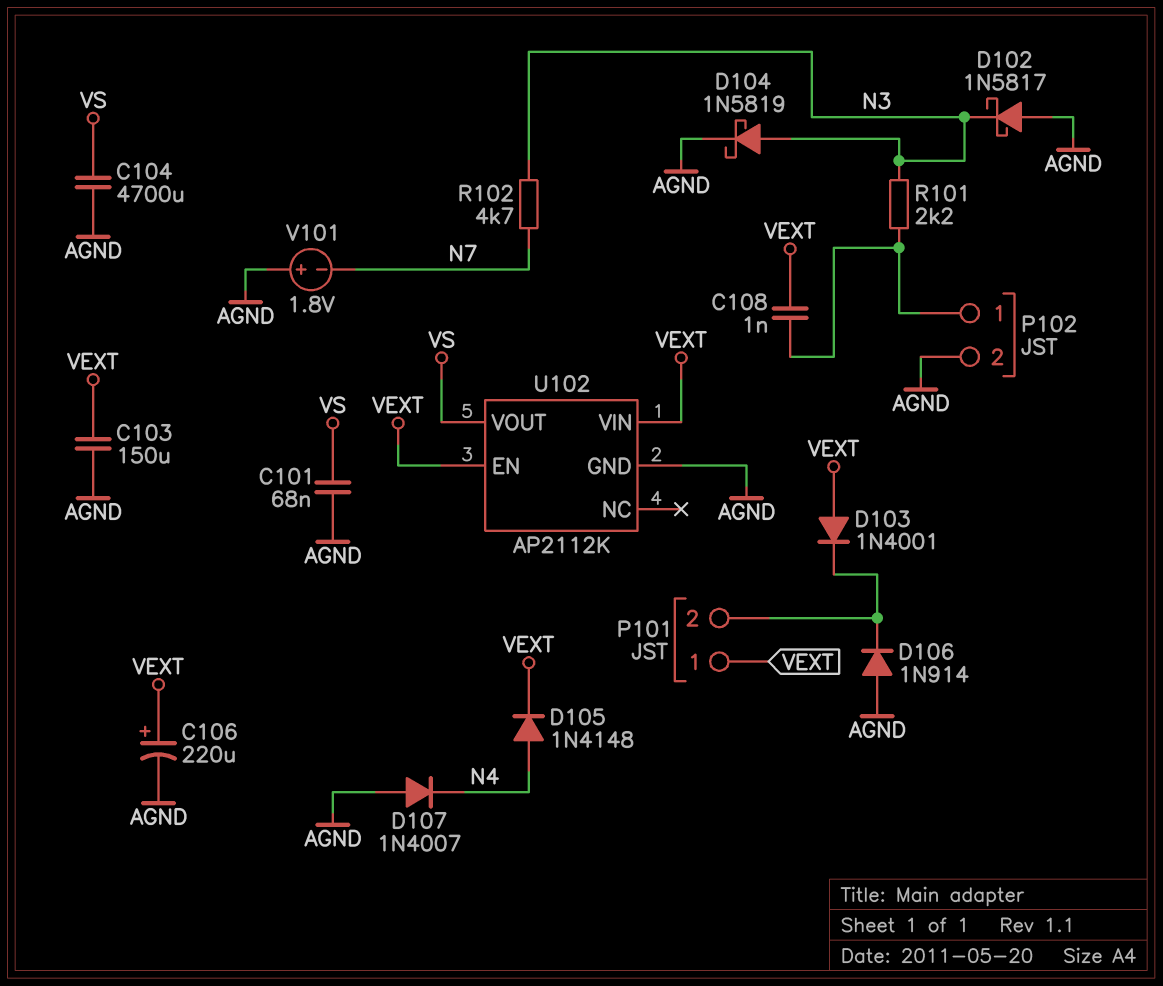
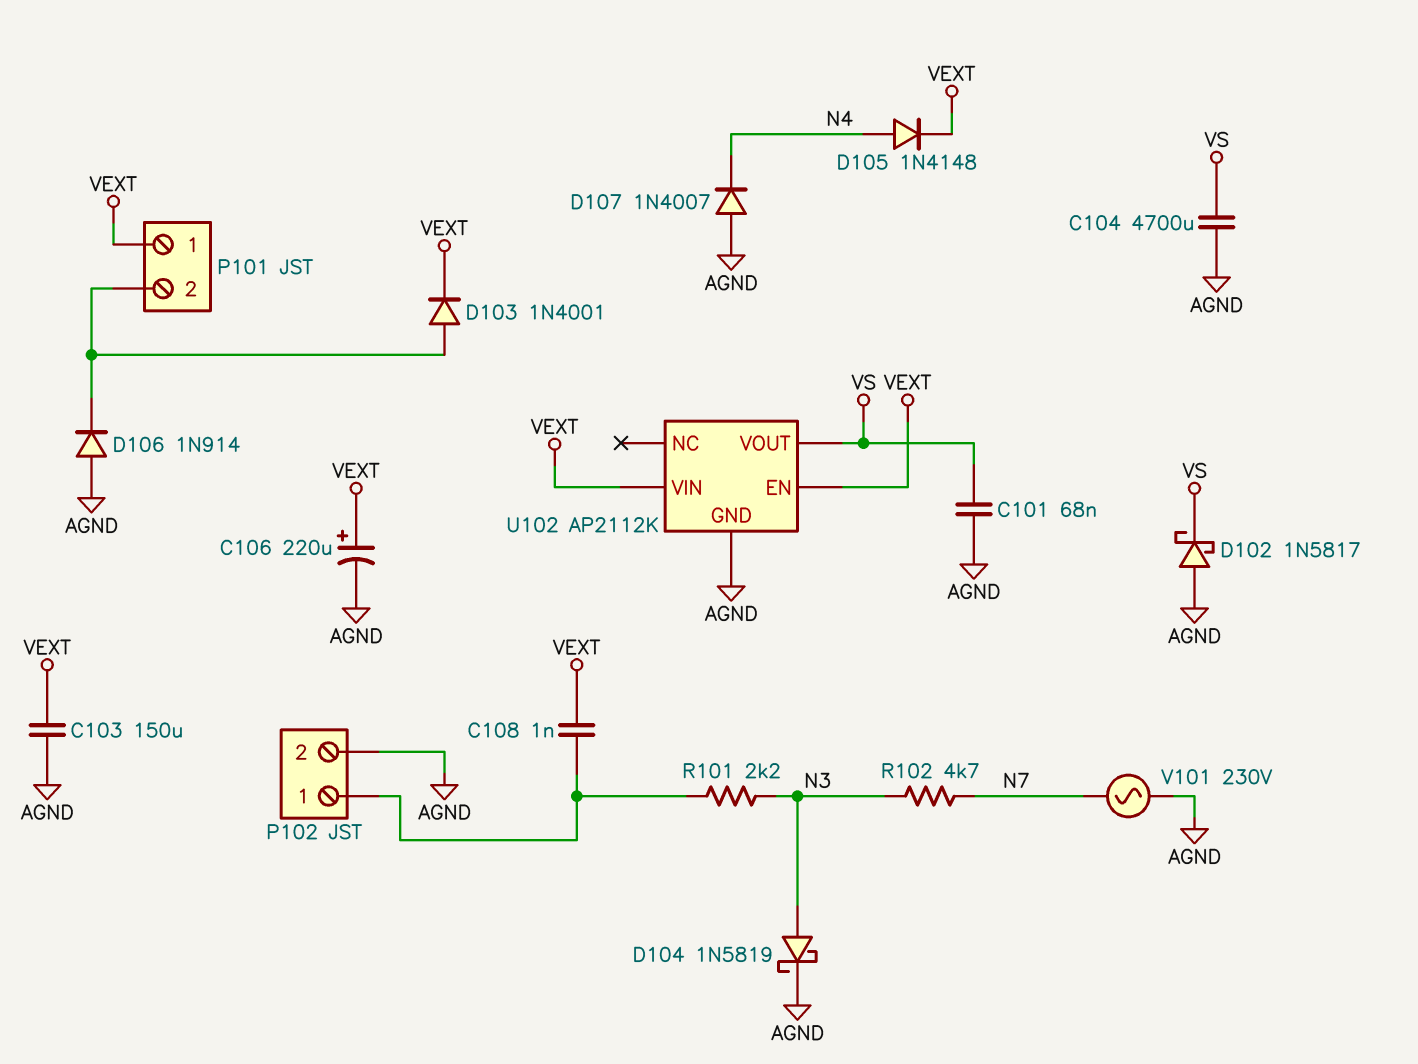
D102: schottky 1N5817 (A AGND, K N3) -> schottky 1N5817 (A AGND, K VS)
D103: diode 1N4001 (A VEXT, K P101/2) -> diode 1N4001 (A P101/2, K VEXT)
V101: 1.8V (plus AGND, minus N7) -> AC 230V (AGND, N7)

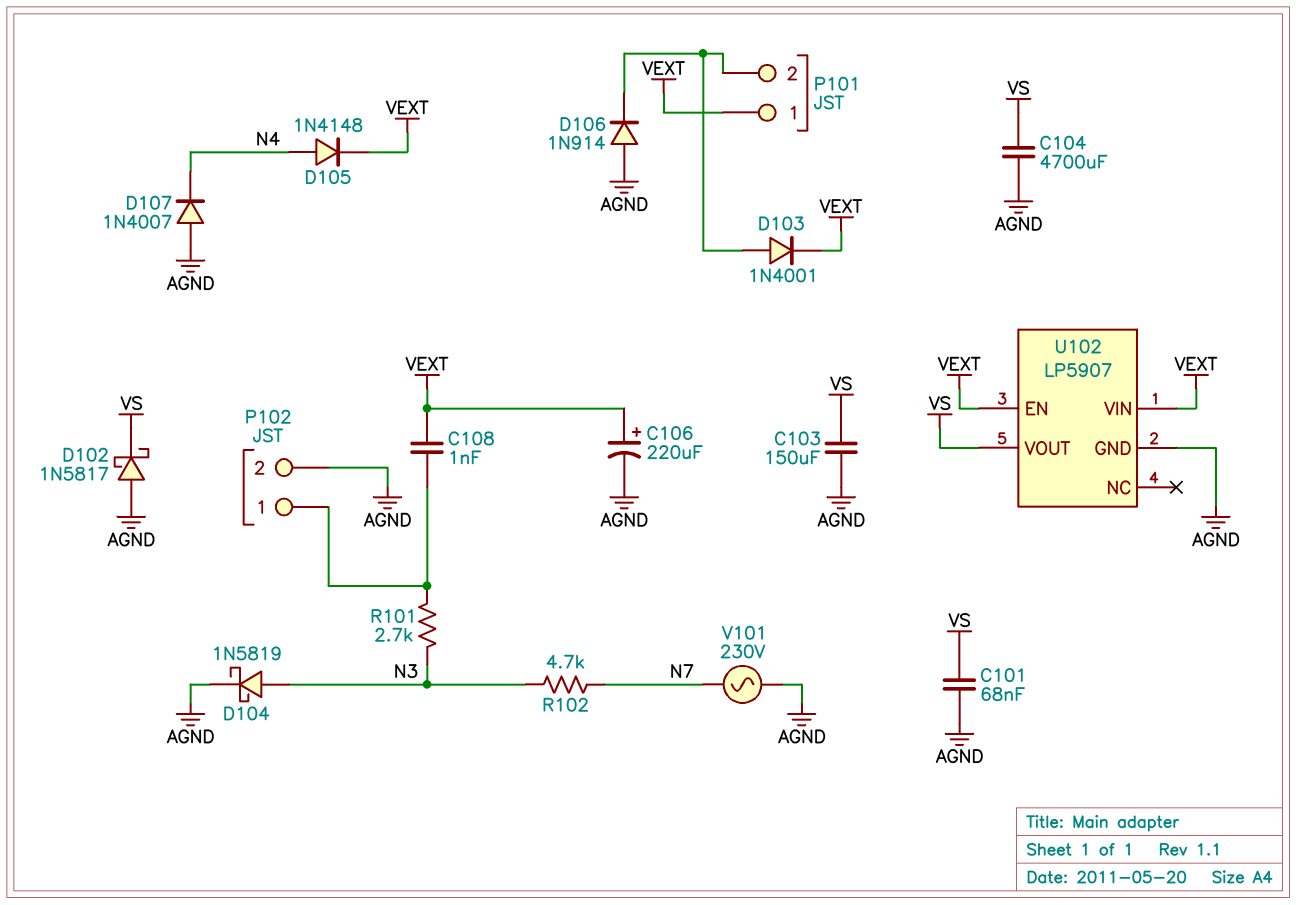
C103: 150uF (AGND, VEXT) -> 150uF (AGND, VS)
R101: 2.2k (N3, P102/1) -> 2.7k (N3, P102/1)
U102: AP2112K -> LP5907

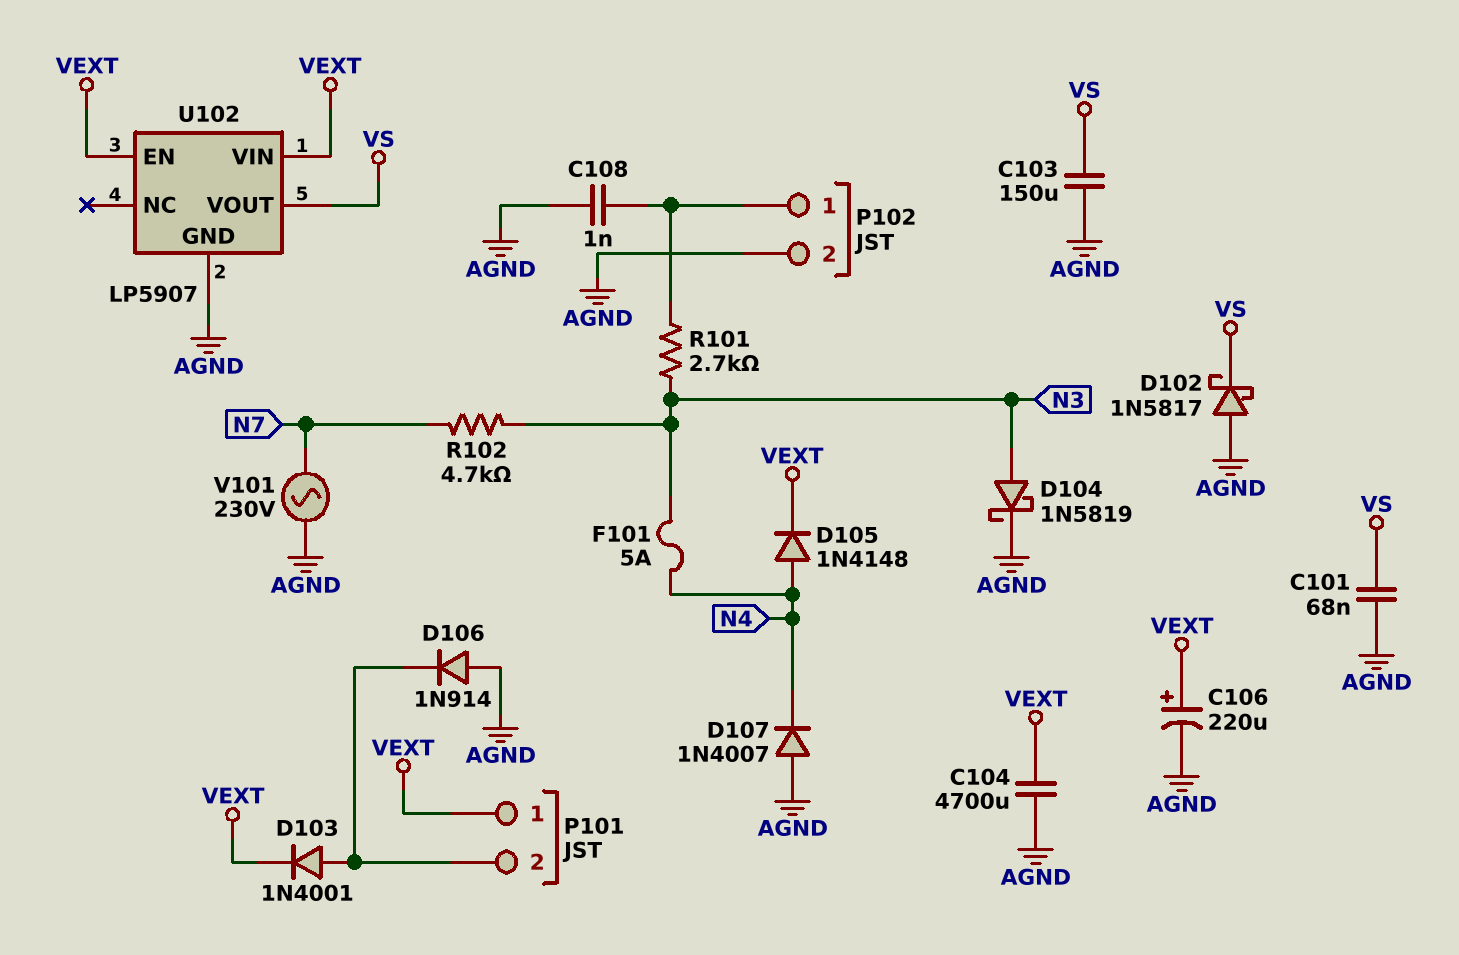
C104: 4700uF (AGND, VS) -> 4700uF (AGND, VEXT)
C108: 1nF (P102/1, VEXT) -> 1nF (AGND, P102/1)
F101: none -> 5A (N3, N4)

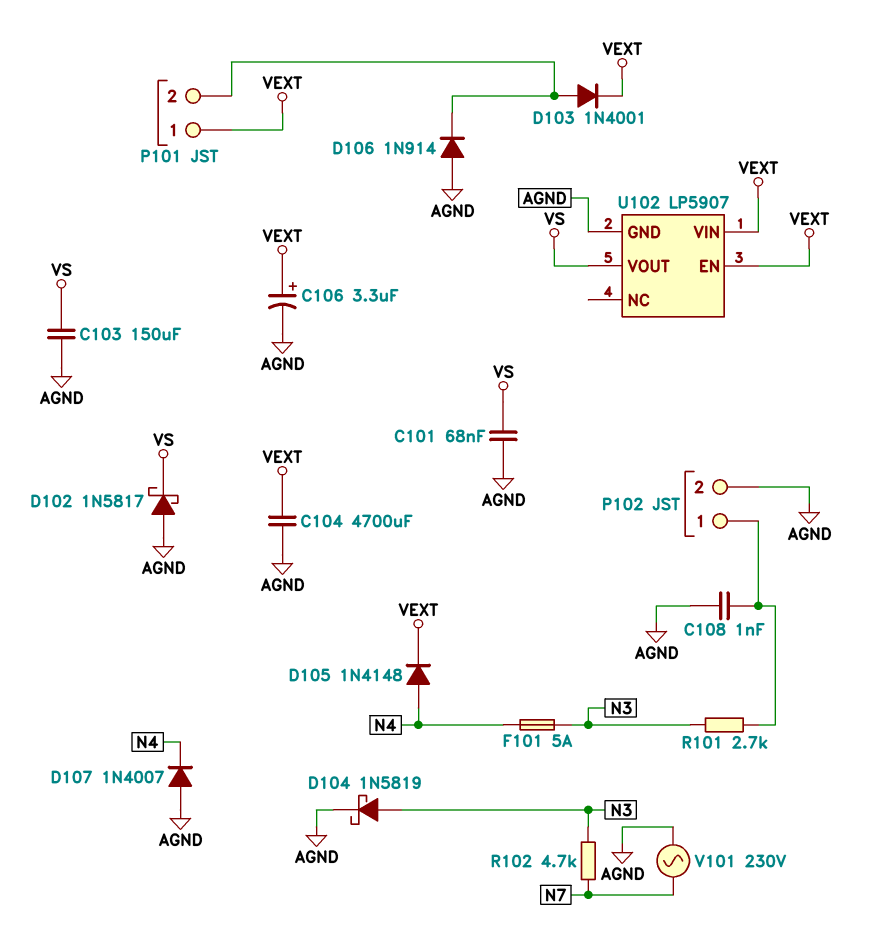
C106: 220uF (plus VEXT, minus AGND) -> 3.3uF (plus VEXT, minus AGND)

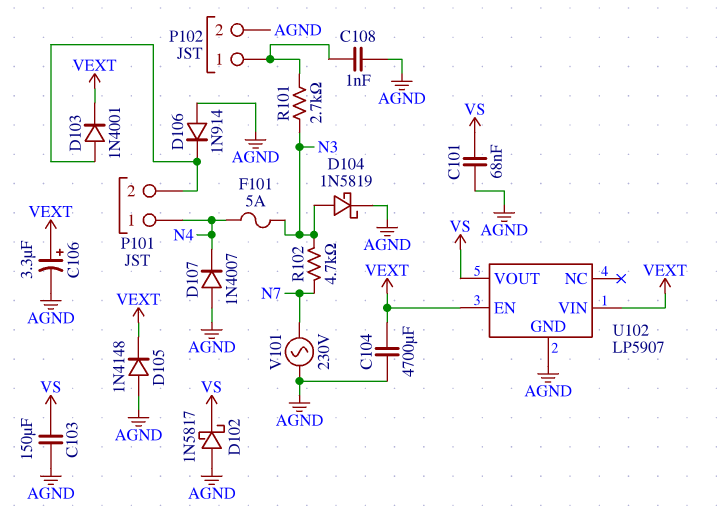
D105: diode 1N4148 (A N4, K VEXT) -> diode 1N4148 (A AGND, K VEXT)
P101 pin 1: VEXT -> N4

